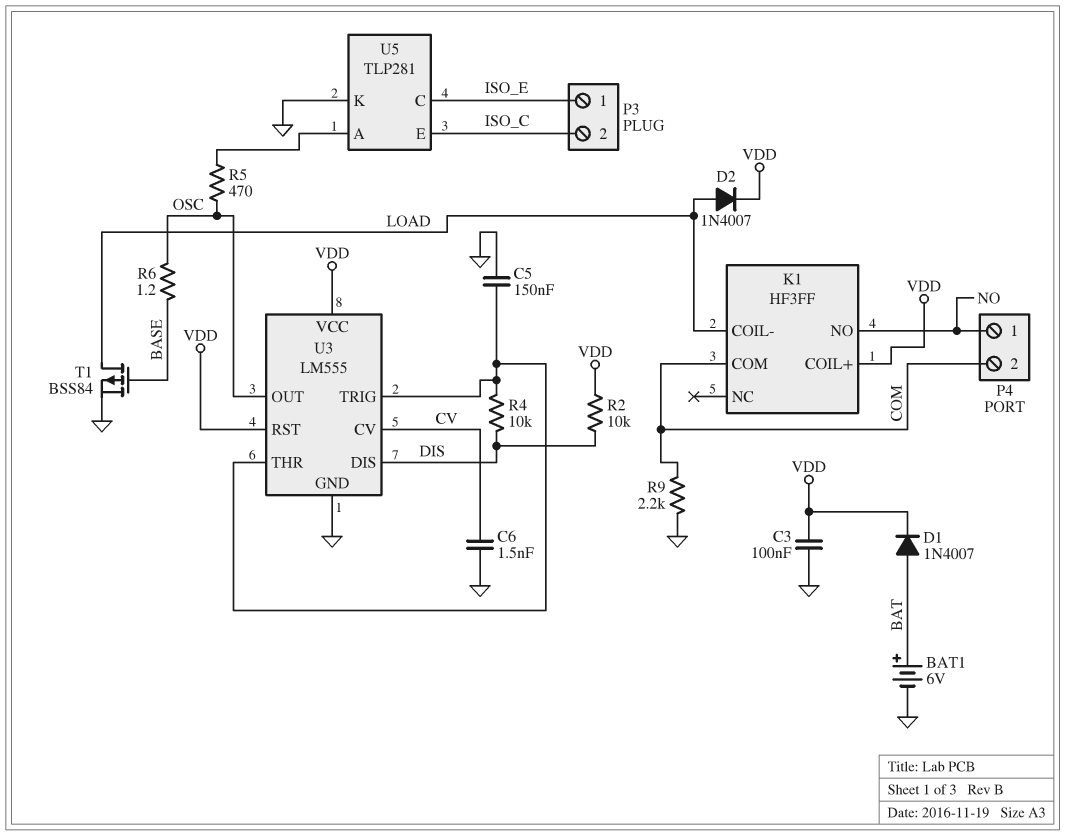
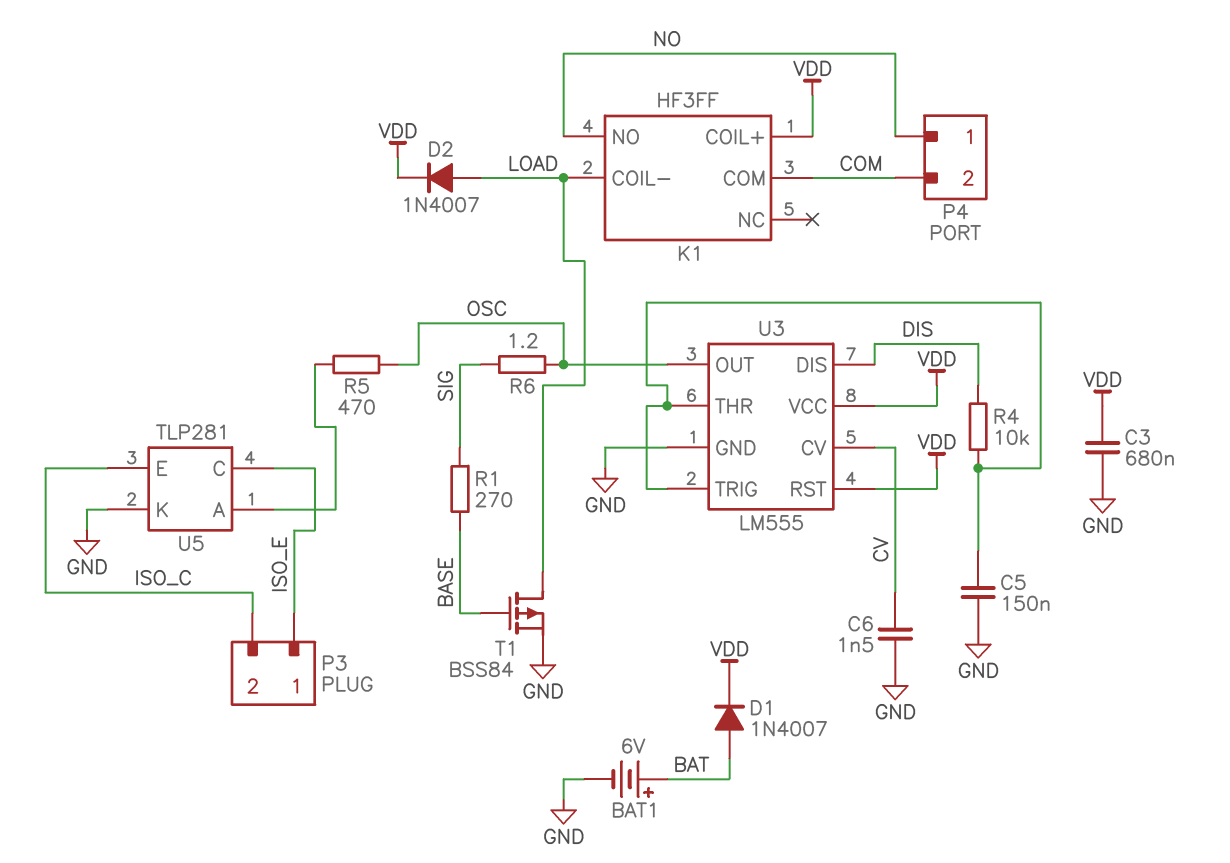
C3: 100nF (GND, VDD) -> 680nF (GND, VDD)
R1: none -> 270 (BASE, SIG)
R2: 10k (DIS, VDD) -> none
R6: 1.2 (BASE, OSC) -> 1.2 (OSC, SIG)
R9: 2.2k (COM, GND) -> none

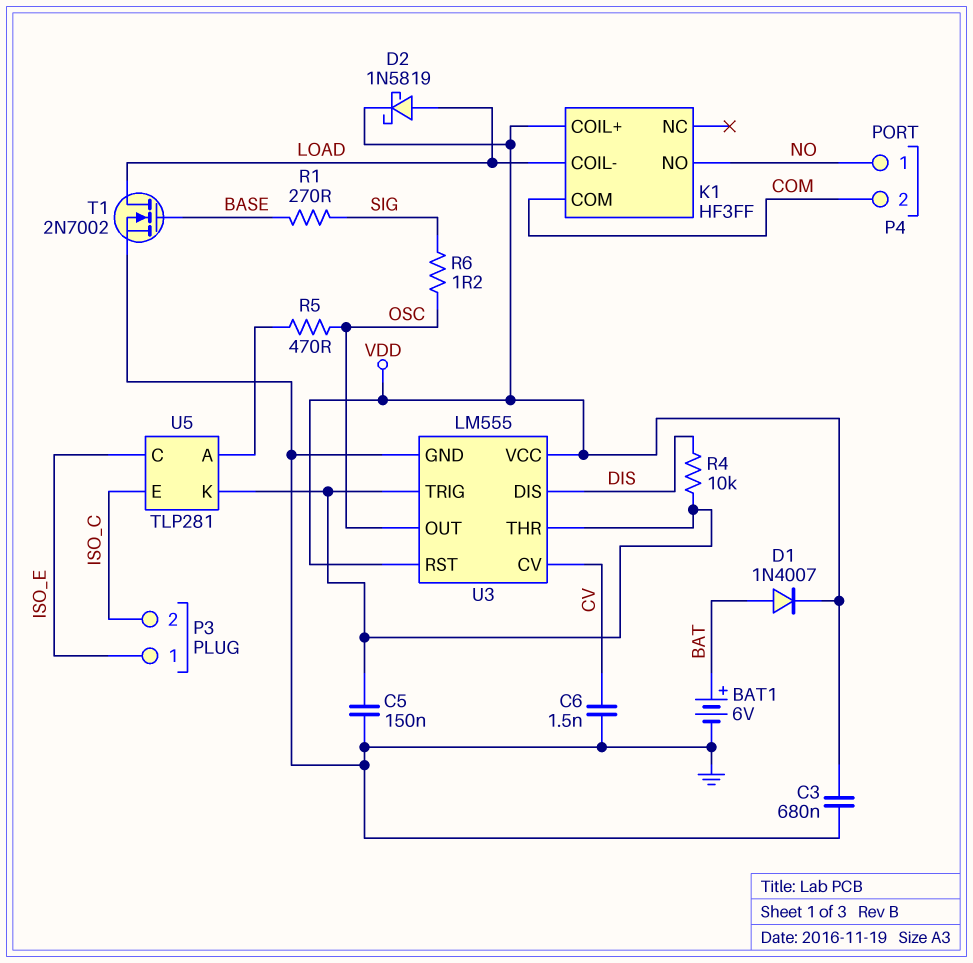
D2: diode 1N4007 (A LOAD, K VDD) -> schottky 1N5819 (A LOAD, K VDD)
T1: PMOS BSS84 (G BASE, D LOAD, S GND) -> NMOS 2N7002 (G BASE, D LOAD, S GND)
U5 pin K: GND -> U3/THR

